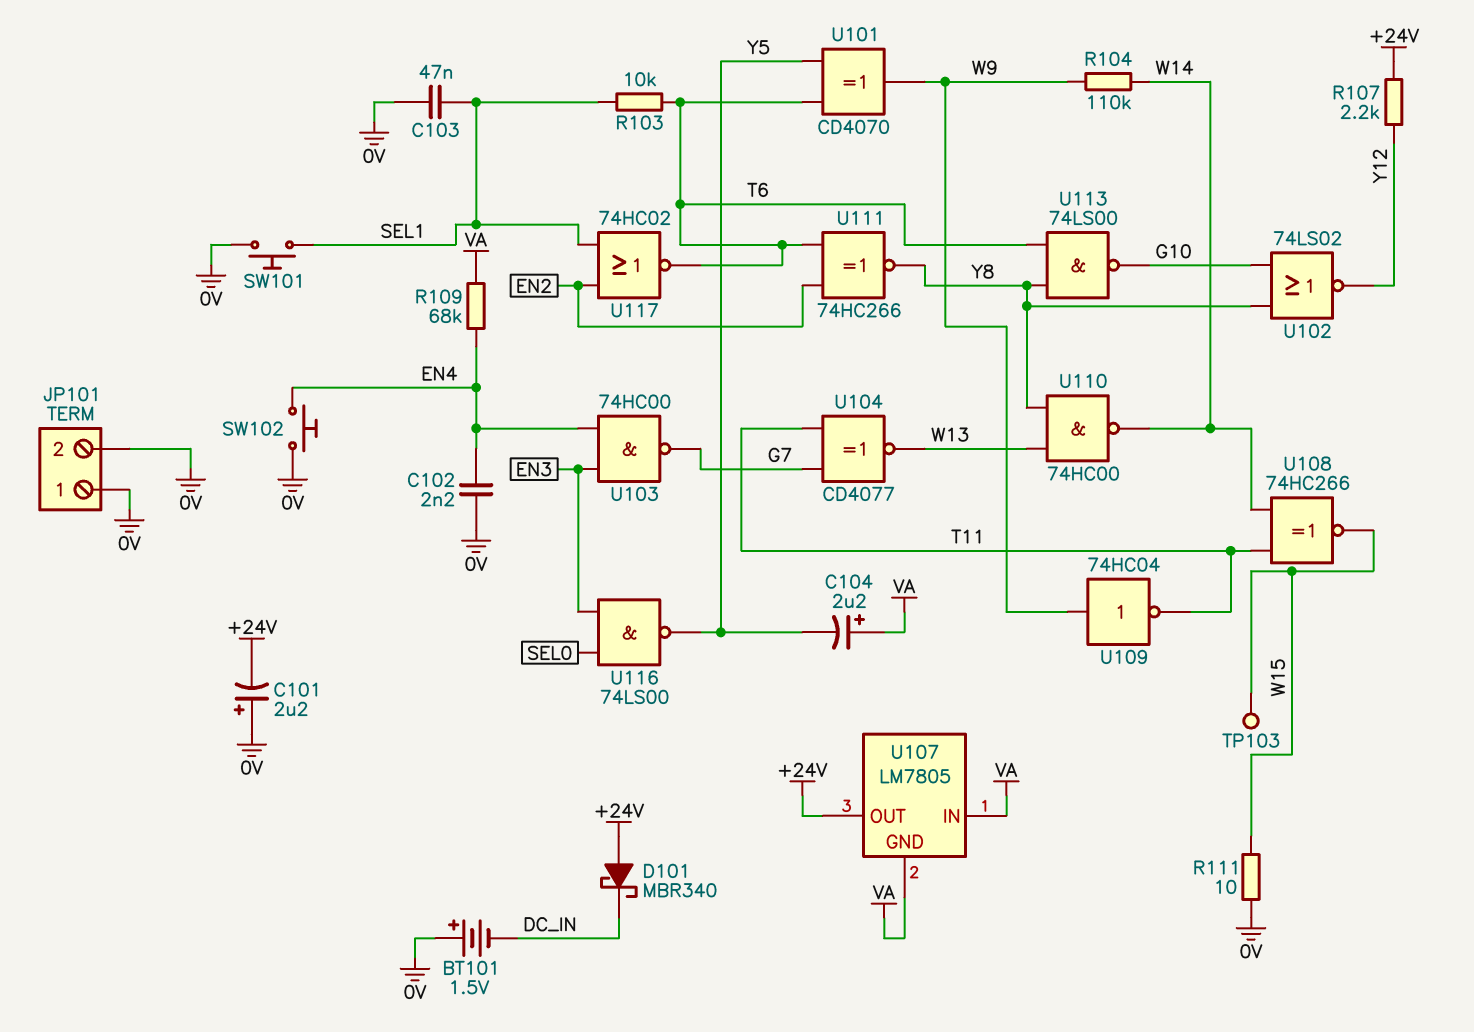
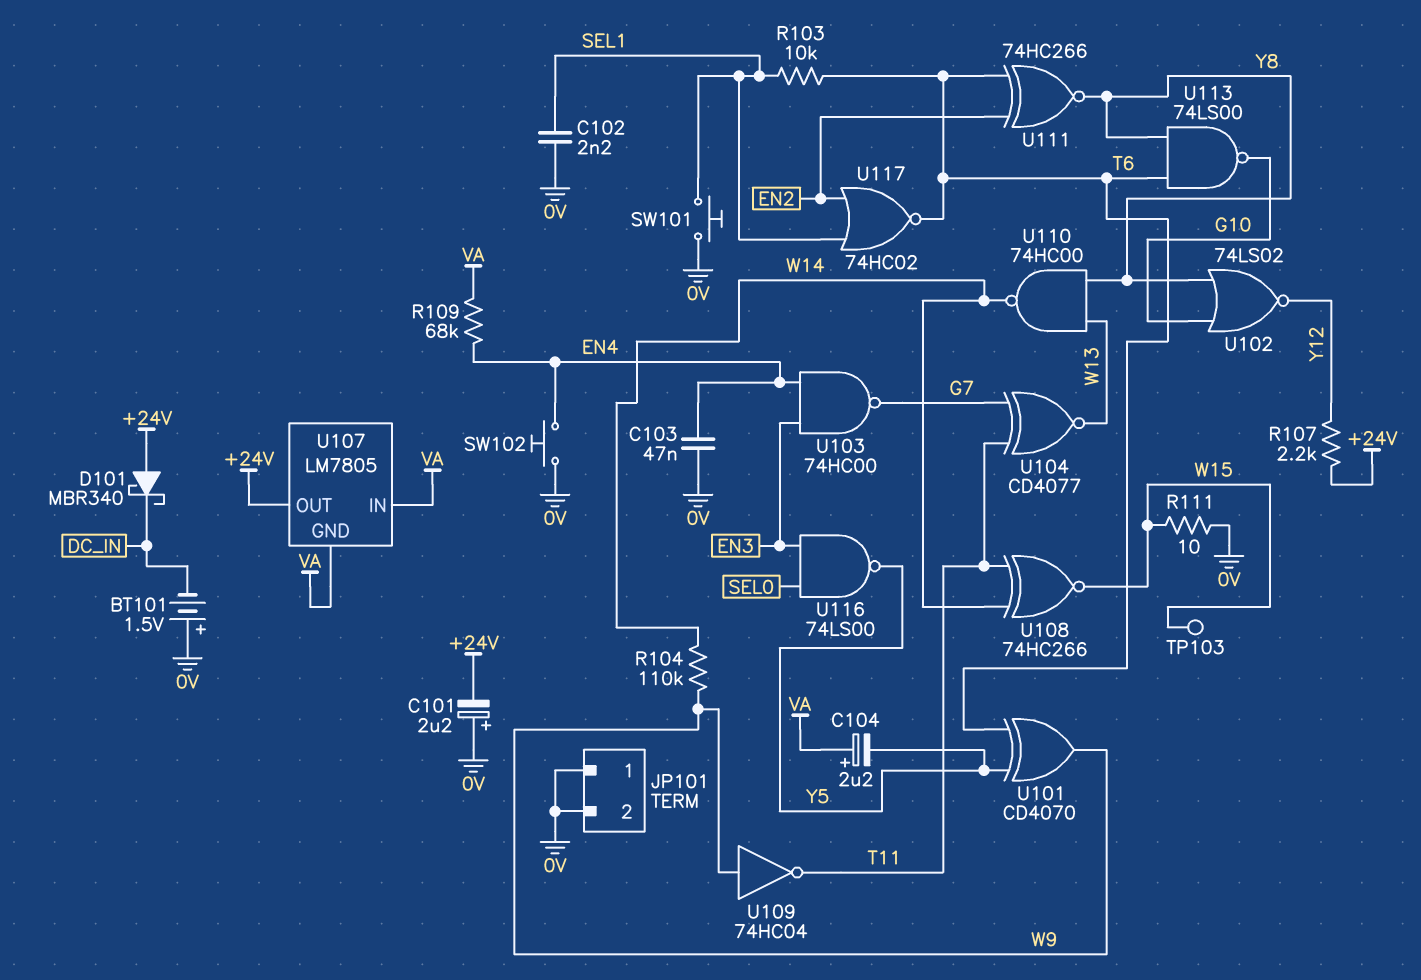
C102: 2.2nF (0V, EN4) -> 2.2nF (0V, SEL1)
C103: 47nF (0V, SEL1) -> 47nF (0V, EN4)

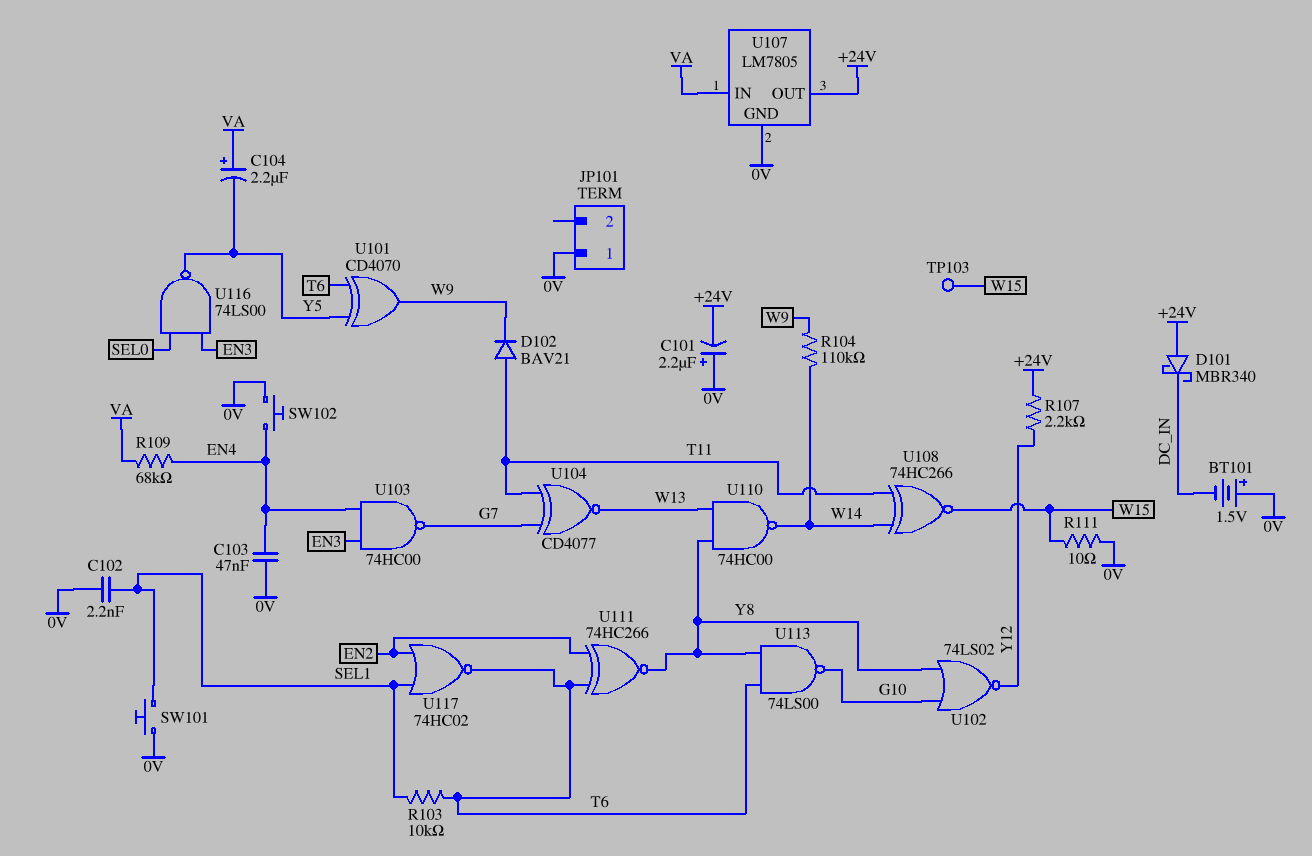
D102: none -> diode BAV21 (A T11, K W9)
JP101 pin 2: 0V -> none
U107 pin GND: VA -> 0V
U109: NOT 74HC04 (in W9, out T11) -> none

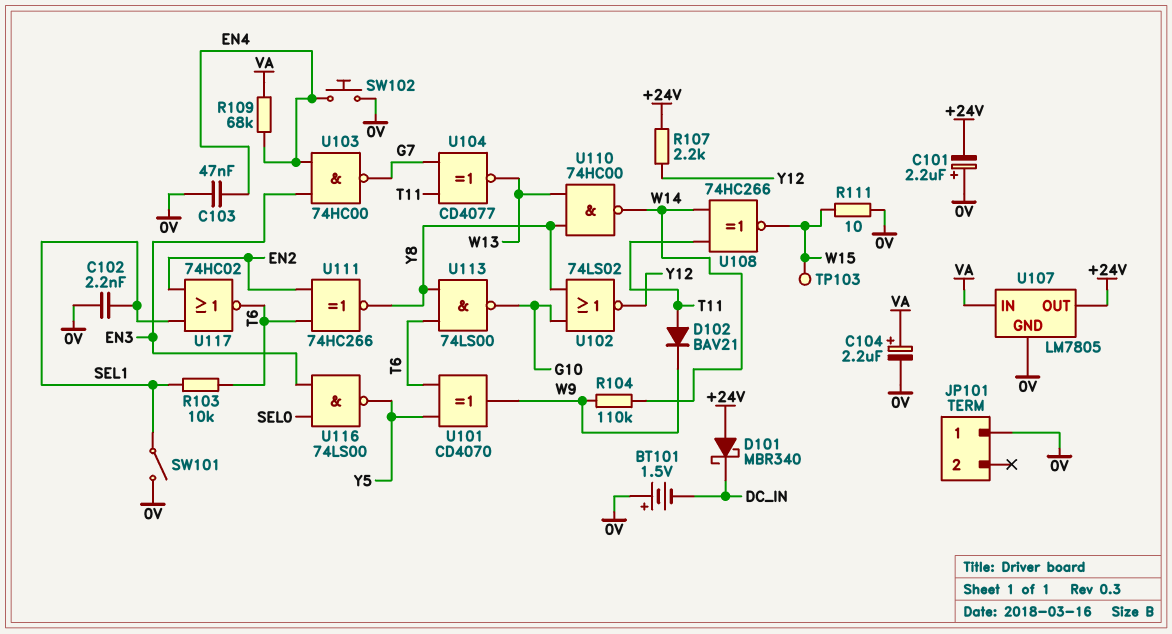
C104: 2.2uF (plus VA, minus Y5) -> 2.2uF (plus VA, minus 0V)
SW101: button (0V, SEL1) -> switch (0V, SEL1)

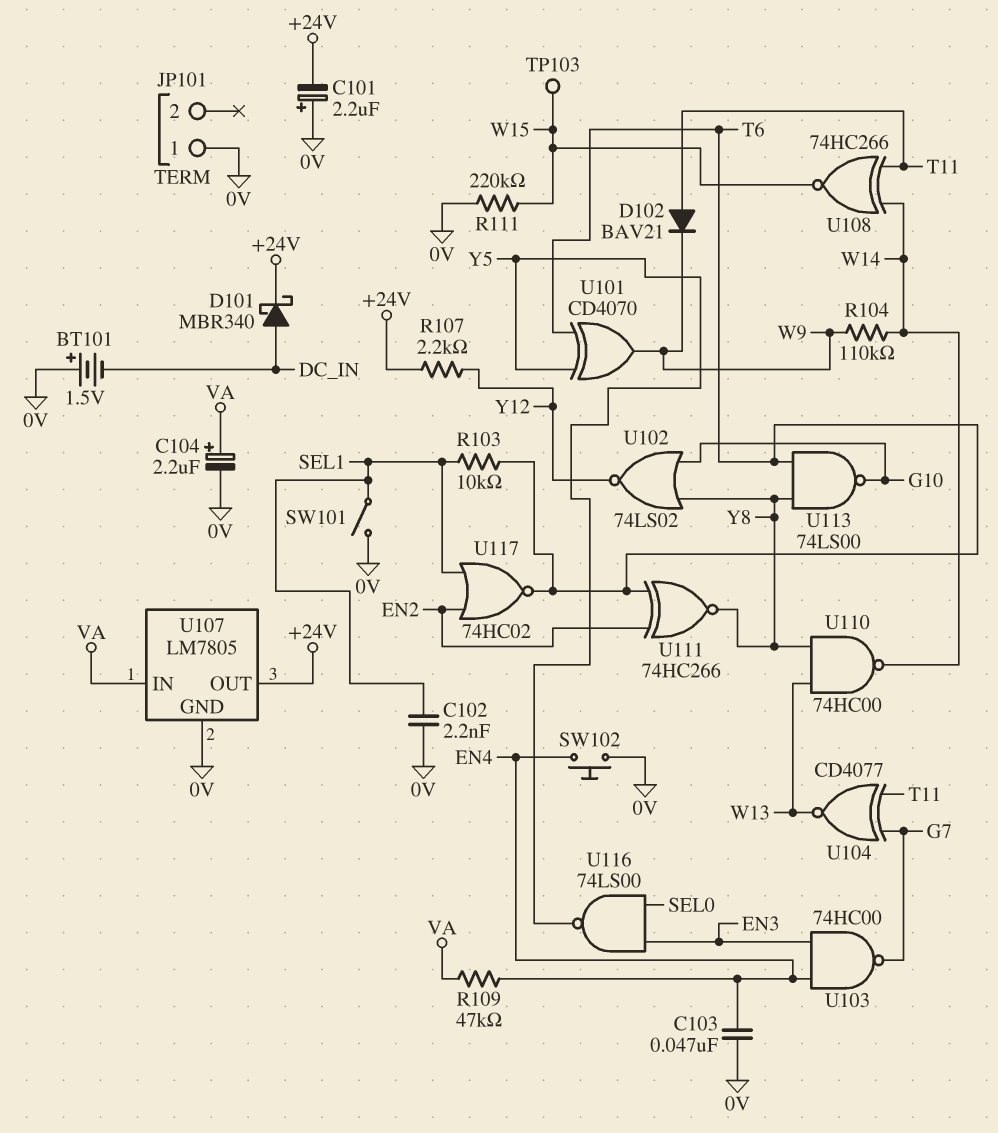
D101: schottky MBR340 (A +24V, K DC_IN) -> schottky MBR340 (A DC_IN, K +24V)
R109: 68k (EN4, VA) -> 47k (EN4, VA)
R111: 10 (0V, W15) -> 220k (0V, W15)

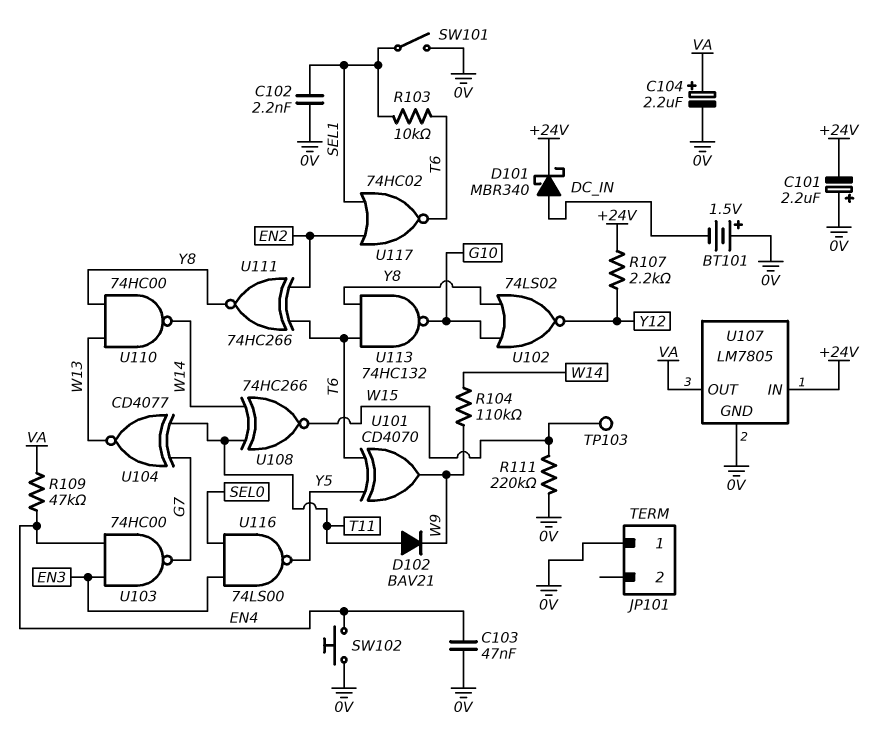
U107 pin IN: VA -> +24V
U107 pin OUT: +24V -> VA
U113: NAND 74LS00 (in T6, in Y8, out G10) -> NAND 74HC132 (in T6, in Y8, out G10)

